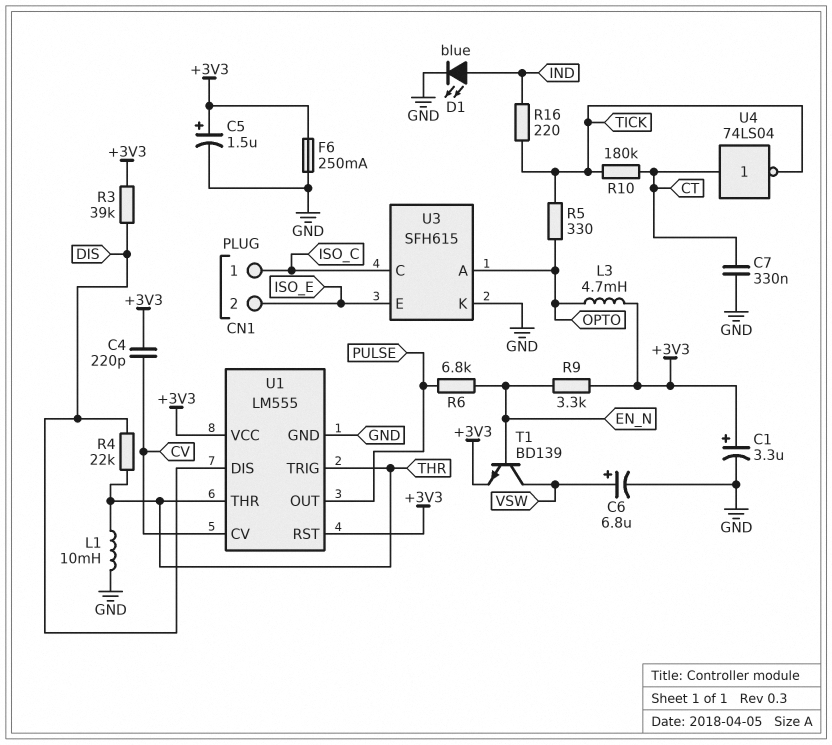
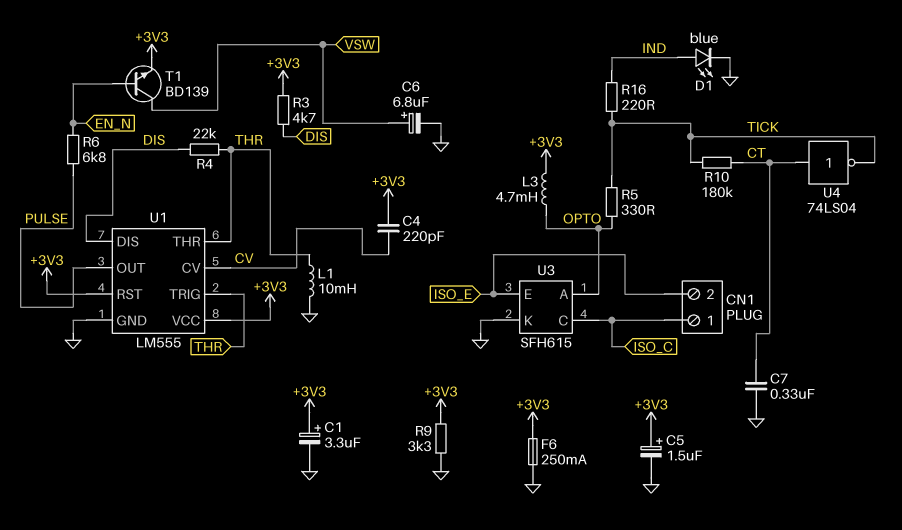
R3: 39k (+3V3, DIS) -> 4.7k (+3V3, DIS)
R9: 3.3k (+3V3, EN_N) -> 3.3k (+3V3, GND)

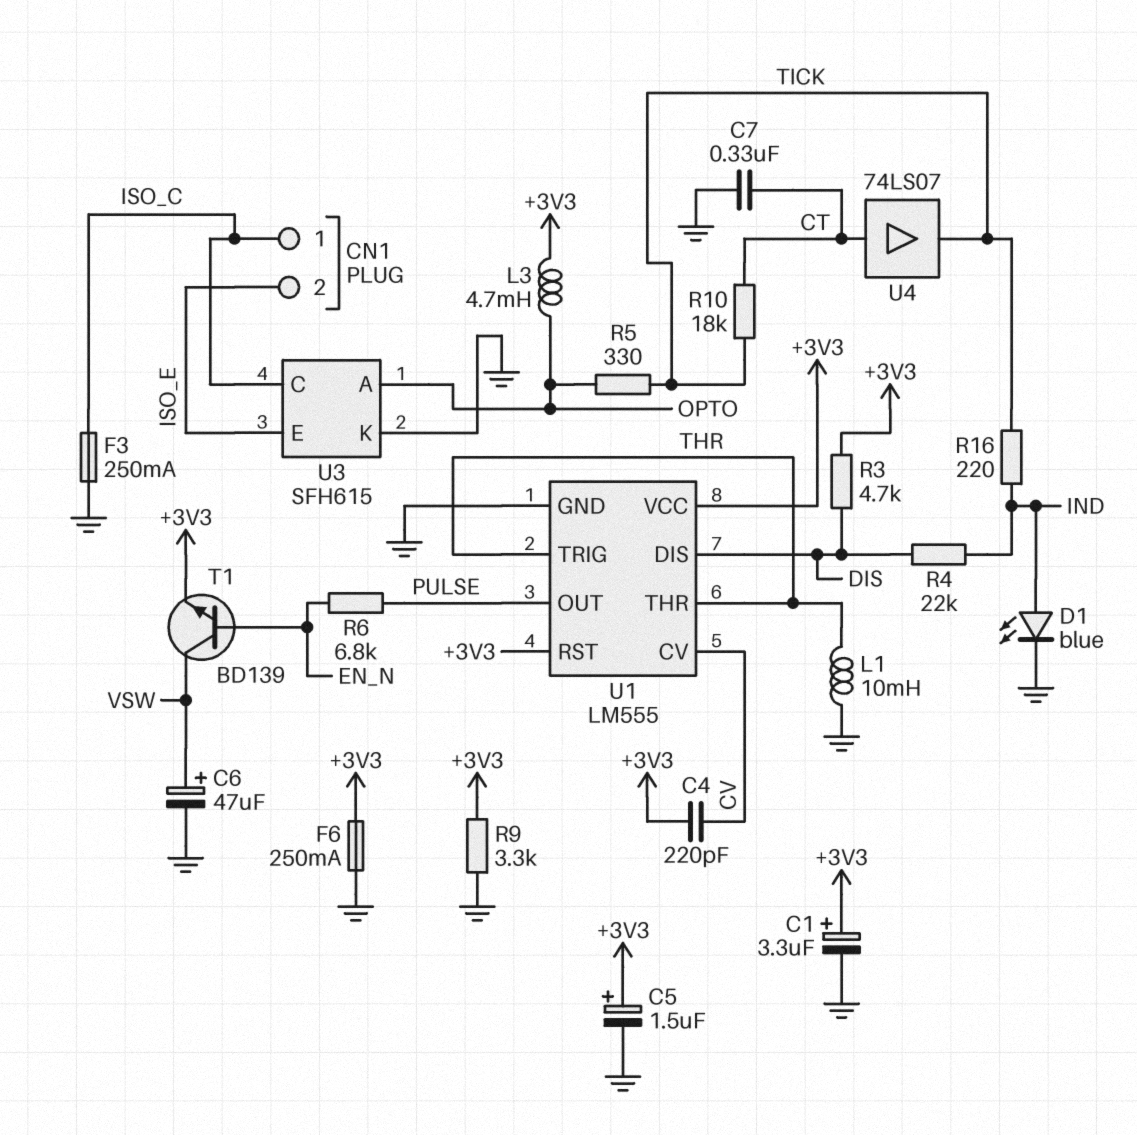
C6: 6.8uF (plus VSW, minus GND) -> 47uF (plus VSW, minus GND)
F3: none -> 250mA (GND, ISO_C)
R4: 22k (DIS, THR) -> 22k (DIS, IND)
R10: 180k (CT, TICK) -> 18k (CT, TICK)
U4: NOT 74LS04 (in CT, out TICK) -> buffer 74LS07 (in CT, out TICK)

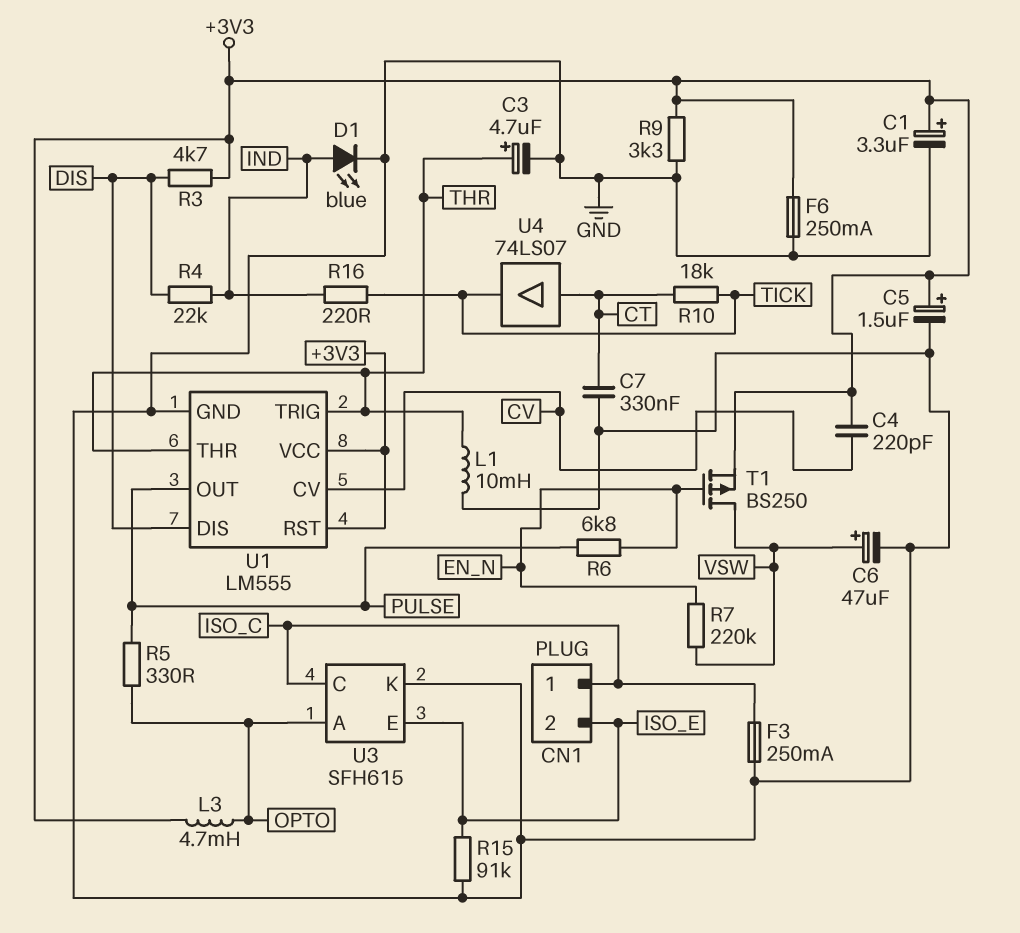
C3: none -> 4.7uF (plus THR, minus GND)
R5: 330 (OPTO, TICK) -> 330 (OPTO, PULSE)
R7: none -> 220k (EN_N, VSW)
R15: none -> 91k (GND, ISO_E)
T1: NPN BD139 (B EN_N, C VSW, E +3V3) -> PMOS BS250 (G EN_N, D VSW, S +3V3)

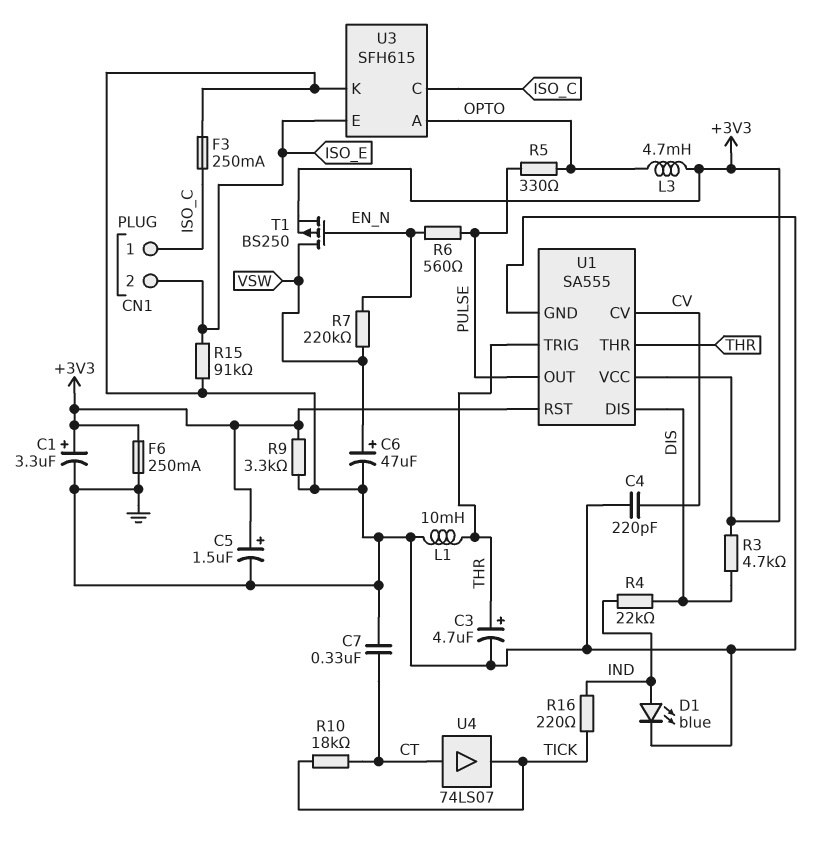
C4: 220pF (+3V3, CV) -> 220pF (CV, GND)
R6: 6.8k (EN_N, PULSE) -> 560 (EN_N, PULSE)
U1: LM555 -> SA555

